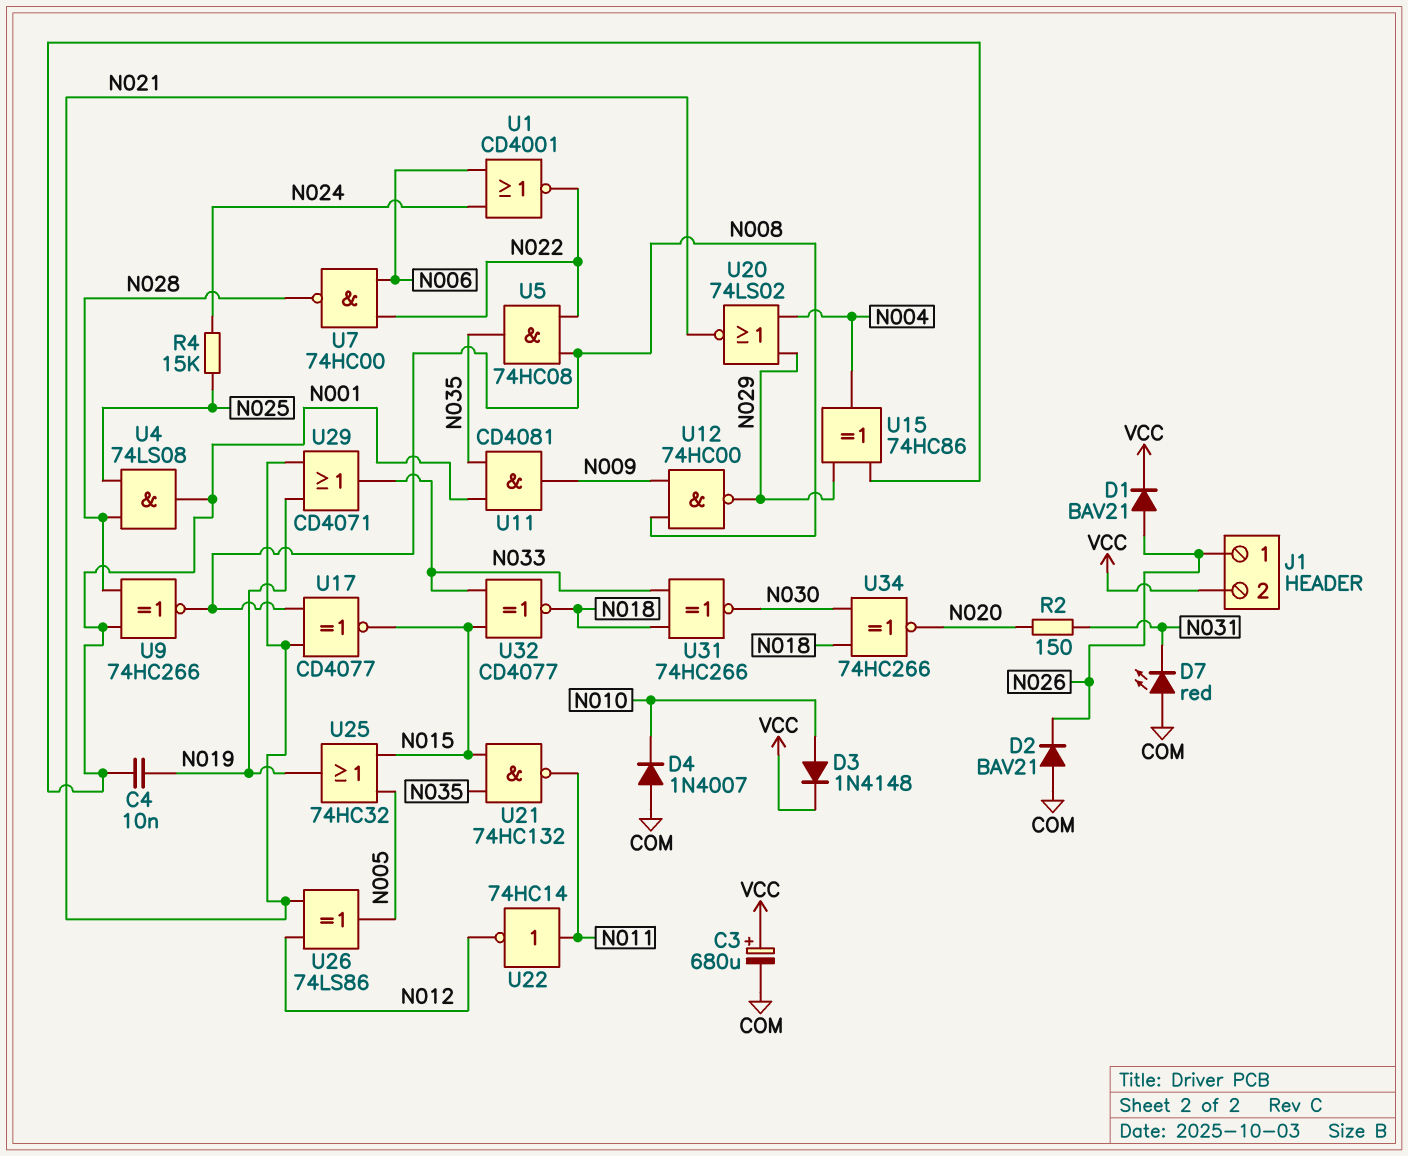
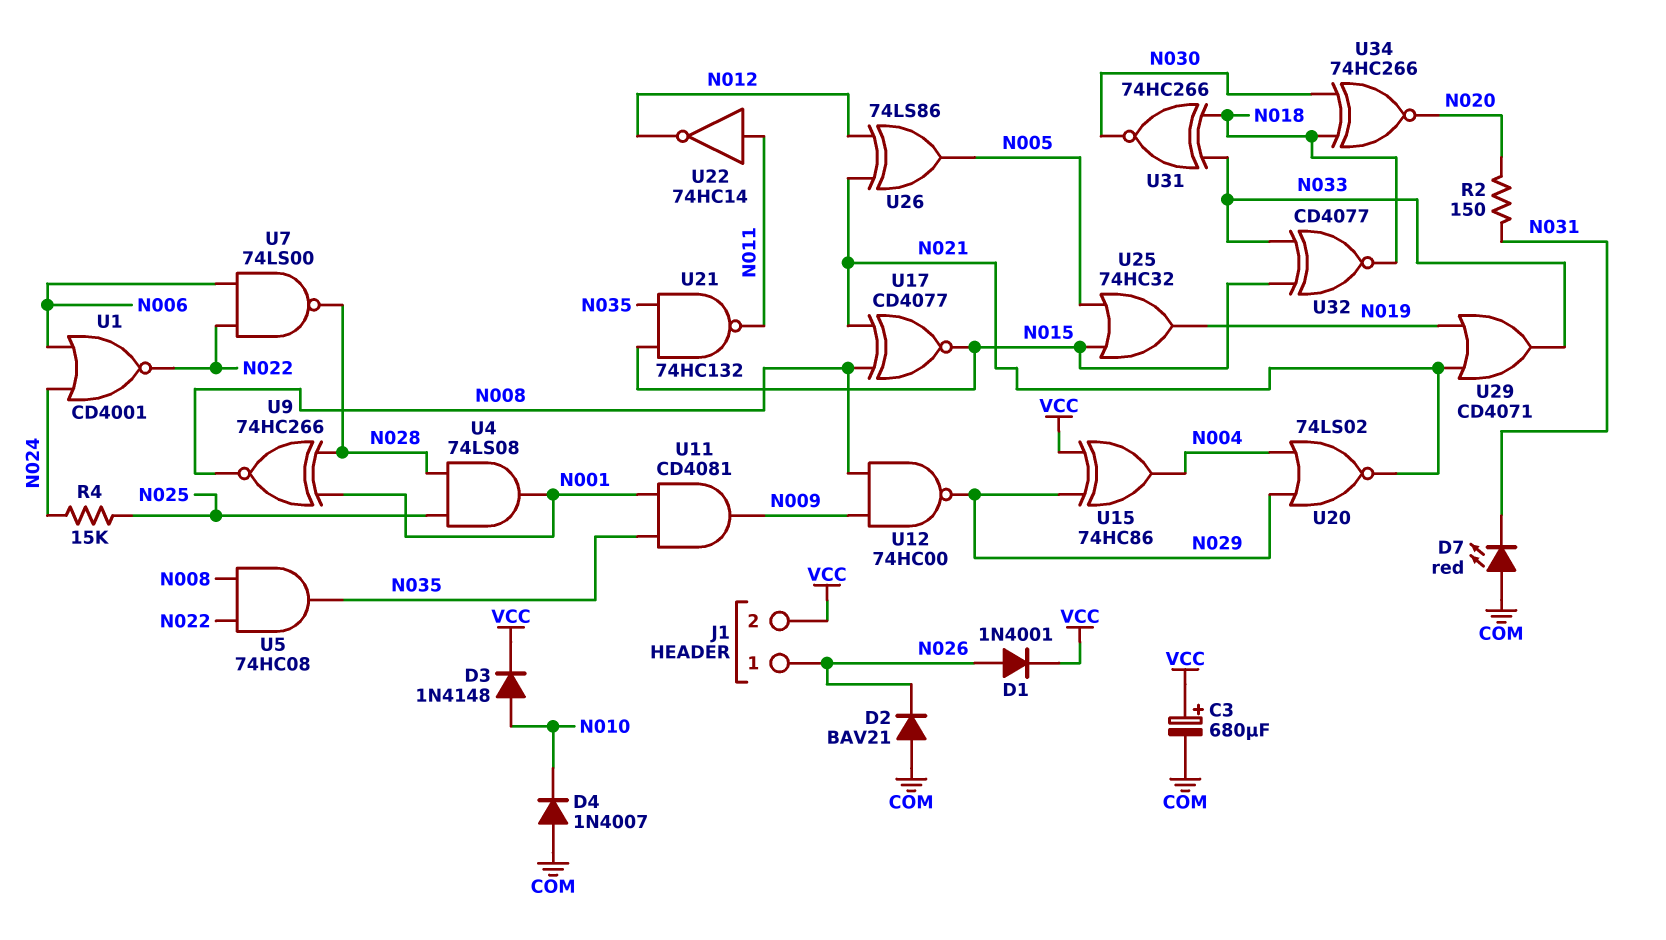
C4: 10nF (N001, N019) -> none
D1: diode BAV21 (A N026, K VCC) -> diode 1N4001 (A N026, K VCC)
U7: NAND 74HC00 (in N006, in N022, out N028) -> NAND 74LS00 (in N006, in N022, out N028)
U15: XOR 74HC86 (in N001, in N029, out N004) -> XOR 74HC86 (in N029, in VCC, out N004)

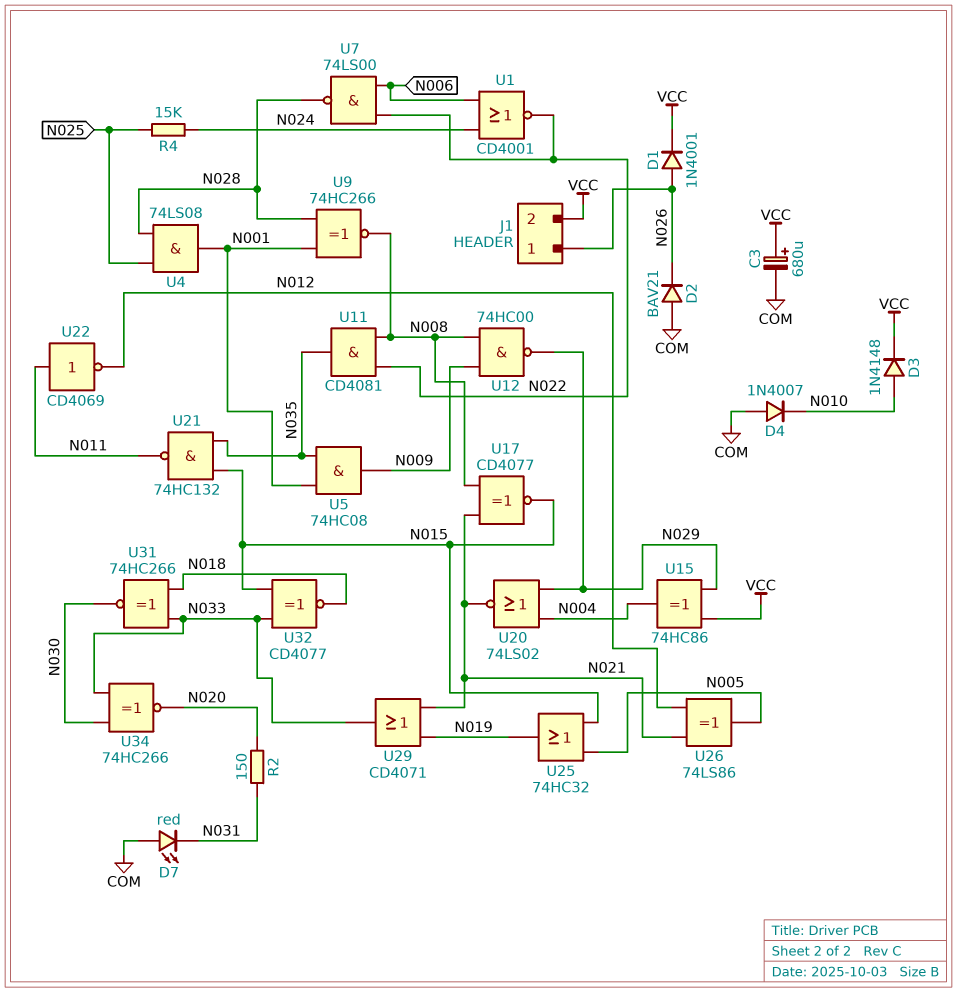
U5: AND 74HC08 (in N008, in N022, out N035) -> AND 74HC08 (in N001, in N035, out N009)
U11: AND CD4081 (in N001, in N035, out N009) -> AND CD4081 (in N008, in N022, out N035)
U22: NOT 74HC14 (in N011, out N012) -> NOT CD4069 (in N011, out N012)
U34: XNOR 74HC266 (in N018, in N030, out N020) -> XNOR 74HC266 (in N030, in N033, out N020)

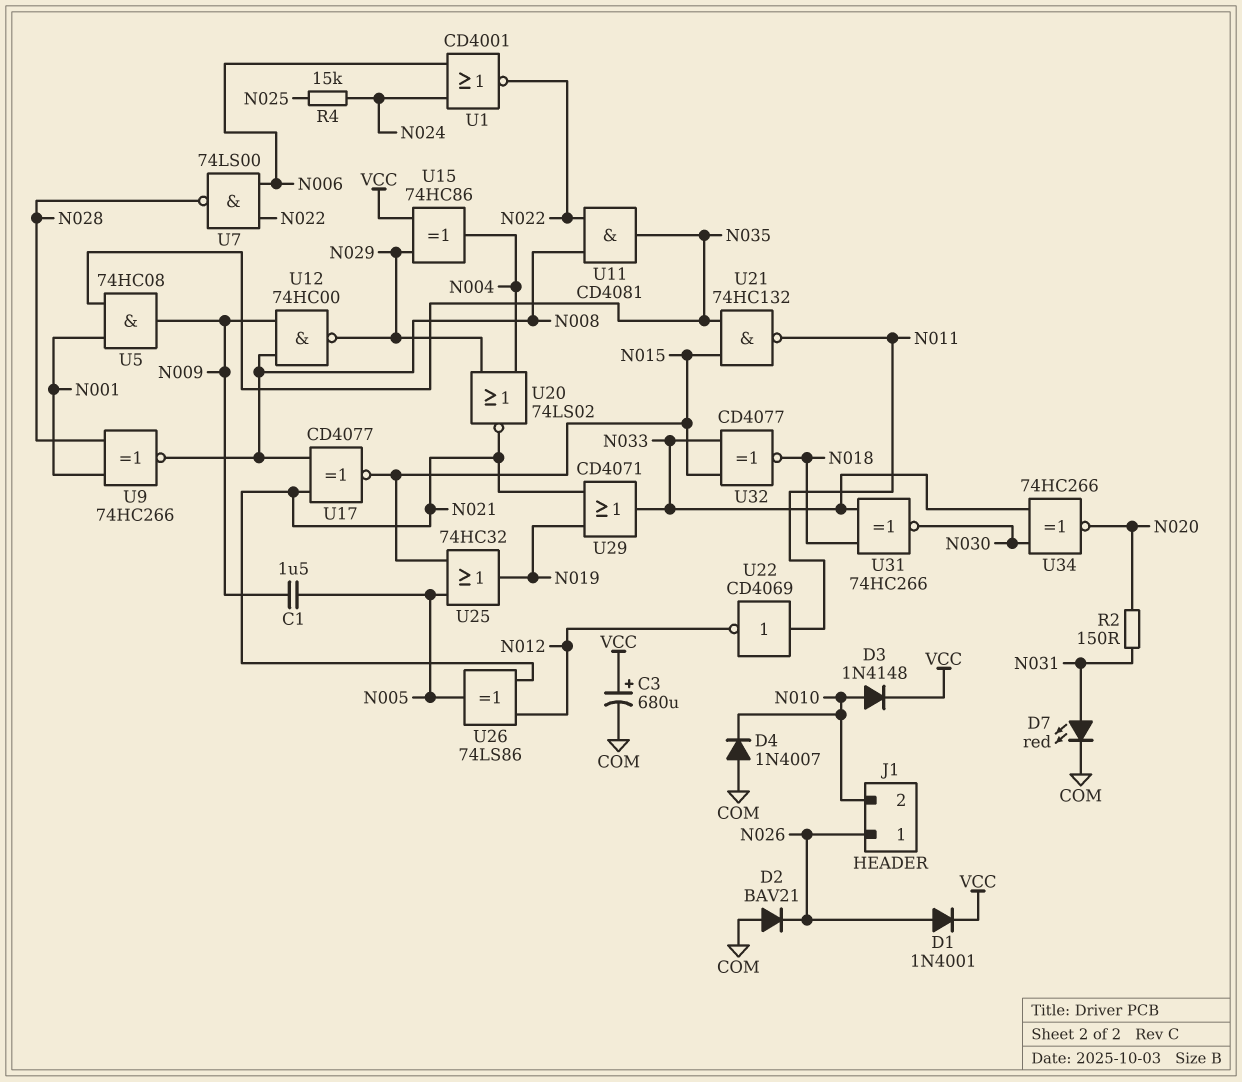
C1: none -> 1.5uF (N005, N009)
D7: LED red (A COM, K N031) -> LED red (A N031, K COM)
J1 pin 2: VCC -> N010
U4: AND 74LS08 (in N025, in N028, out N001) -> none

